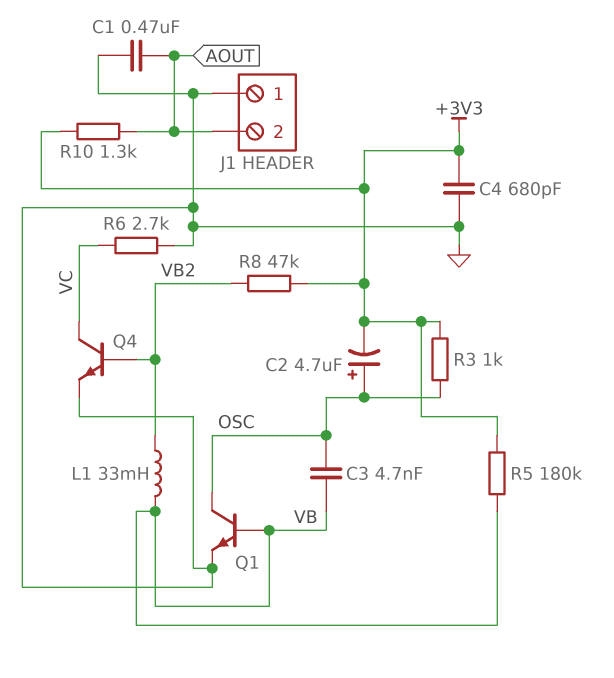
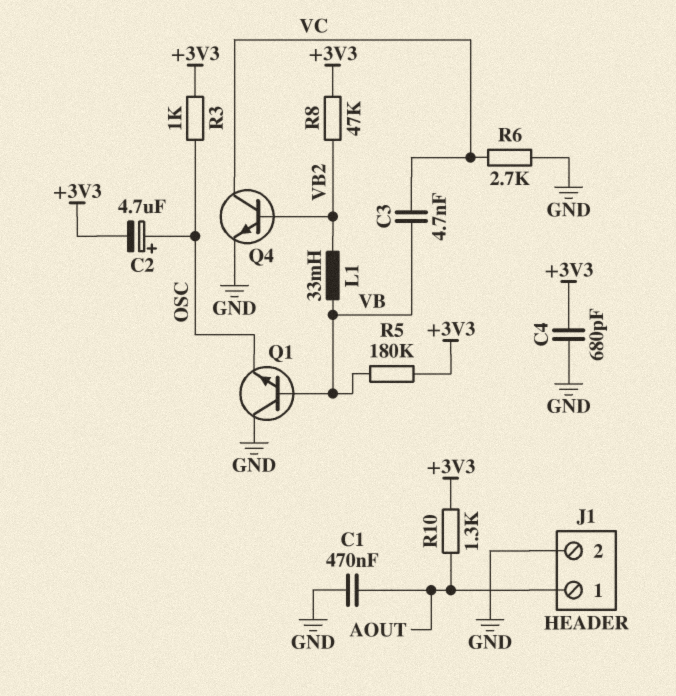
C3: 4.7nF (OSC, VB) -> 4.7nF (VB, VC)
J1 pin 1: GND -> AOUT
J1 pin 2: AOUT -> GND
Q1: NPN (B VB, C OSC, E GND) -> NPN (B VB, C GND, E OSC)

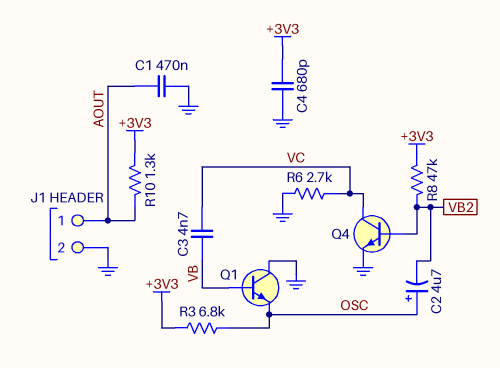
C2: 4.7uF (plus OSC, minus +3V3) -> 4.7uF (plus OSC, minus VB2)
L1: 33mH (VB, VB2) -> none
R3: 1k (+3V3, OSC) -> 6.8k (+3V3, OSC)
R5: 180k (+3V3, VB) -> none

